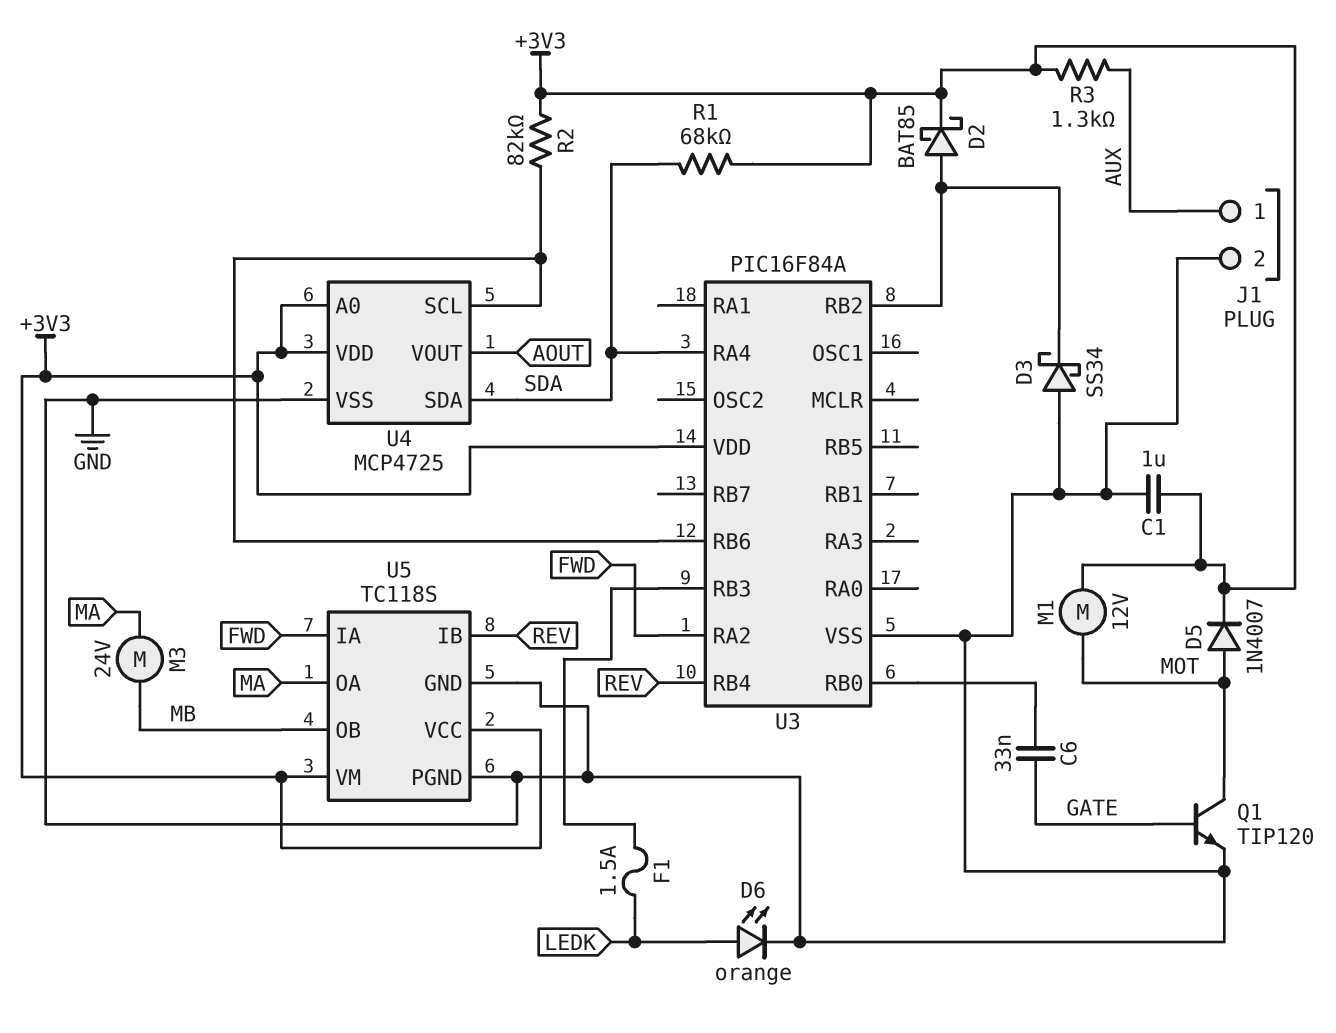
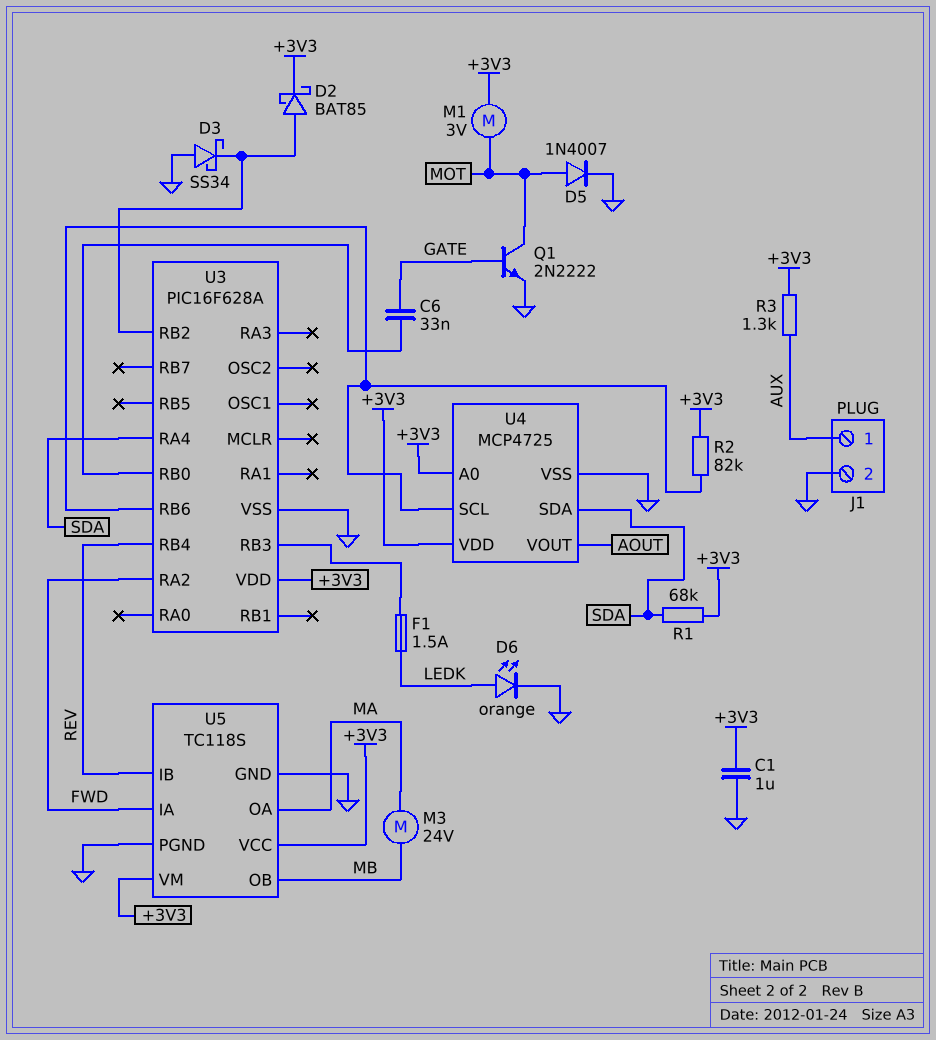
D5: diode 1N4007 (A MOT, K +3V3) -> diode 1N4007 (A MOT, K GND)
M1: motor 12V (+3V3, MOT) -> motor 3V (+3V3, MOT)
Q1: NPN TIP120 (B GATE, C MOT, E GND) -> NPN 2N2222 (B GATE, C MOT, E GND)
U3: PIC16F84A -> PIC16F628A

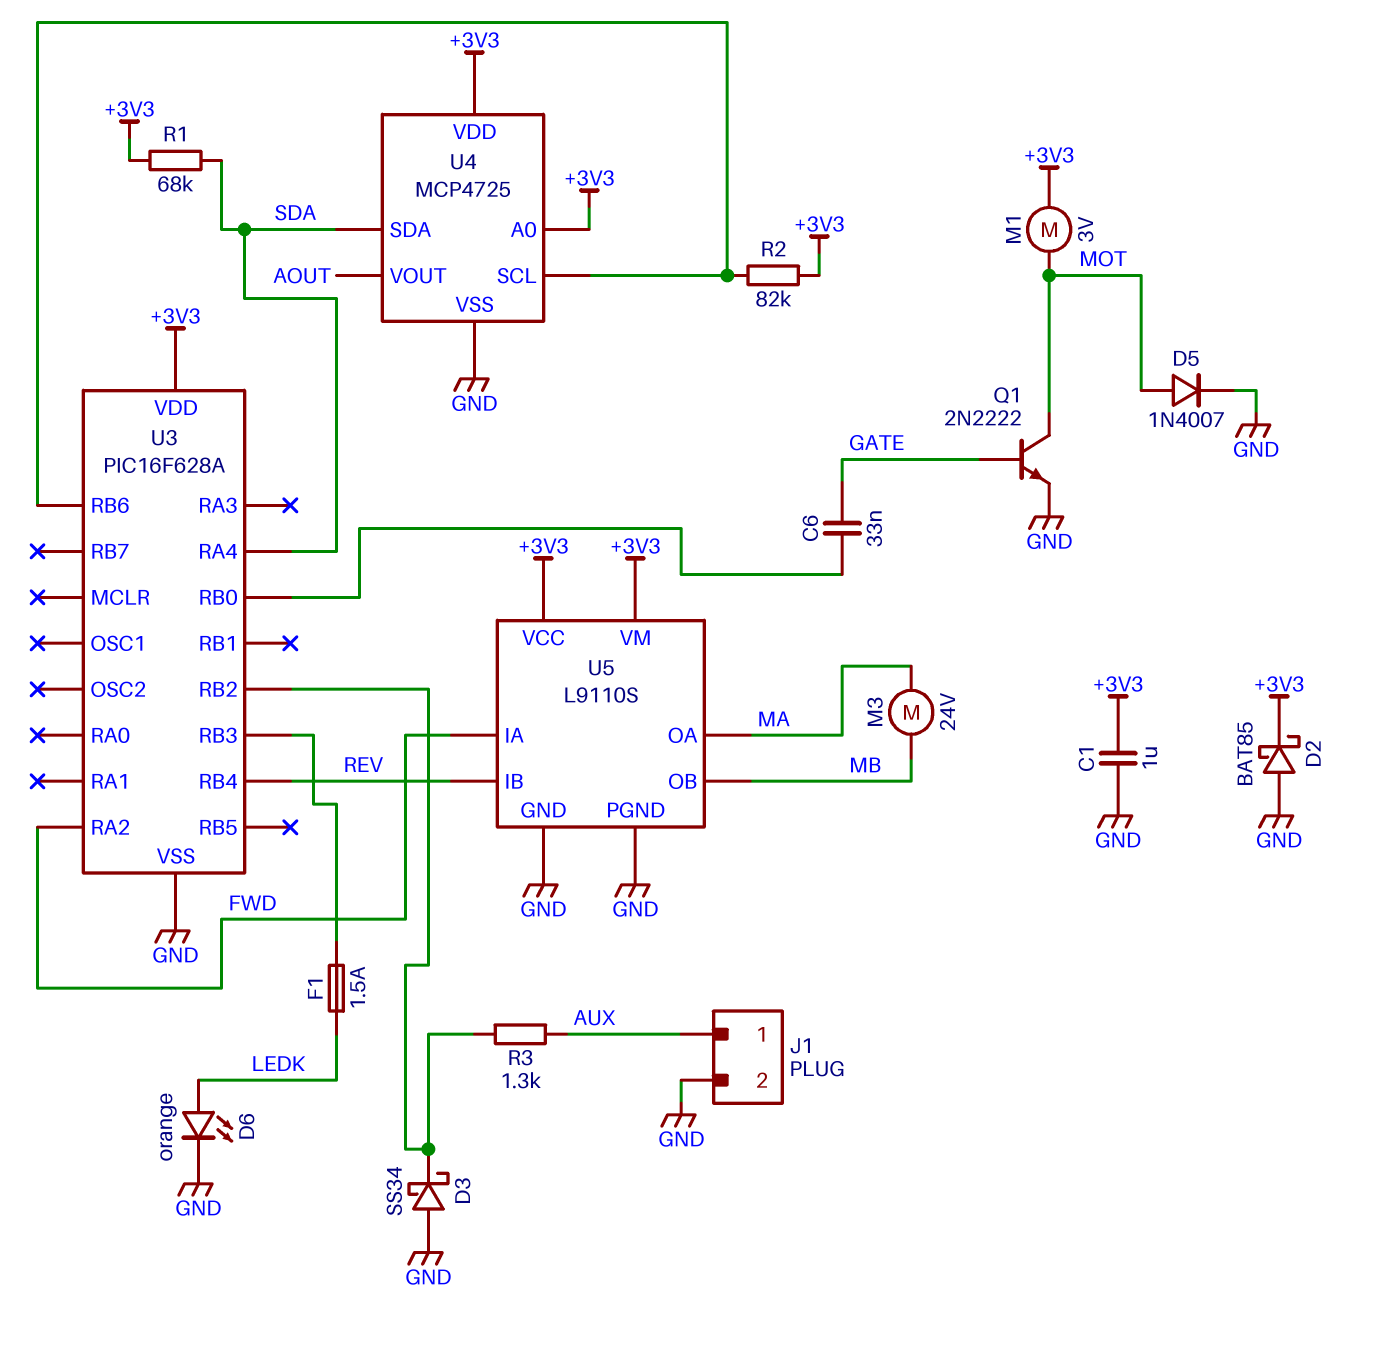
D2: schottky BAT85 (A U3/RB2, K +3V3) -> schottky BAT85 (A GND, K +3V3)
R3: 1.3k (+3V3, AUX) -> 1.3k (AUX, U3/RB2)
U5: TC118S -> L9110S

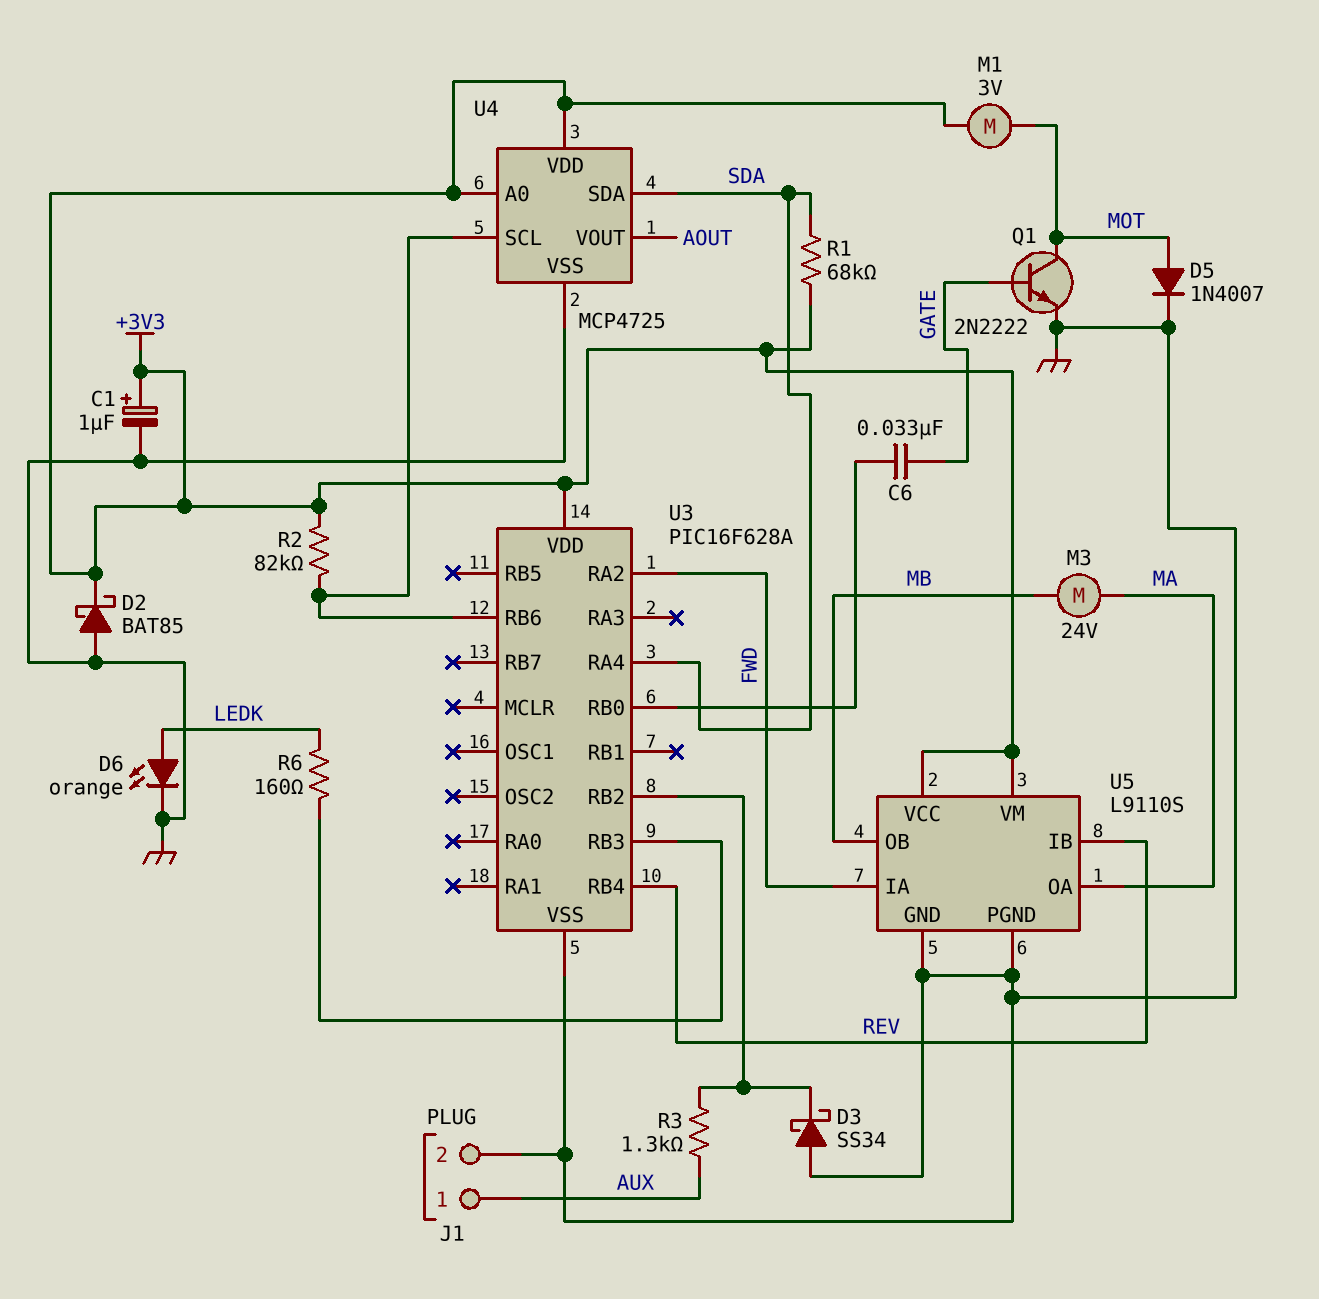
C1: 1uF (+3V3, GND) -> 1uF (plus +3V3, minus GND)
F1: 1.5A (LEDK, U3/RB3) -> none
R6: none -> 160 (LEDK, U3/RB3)

